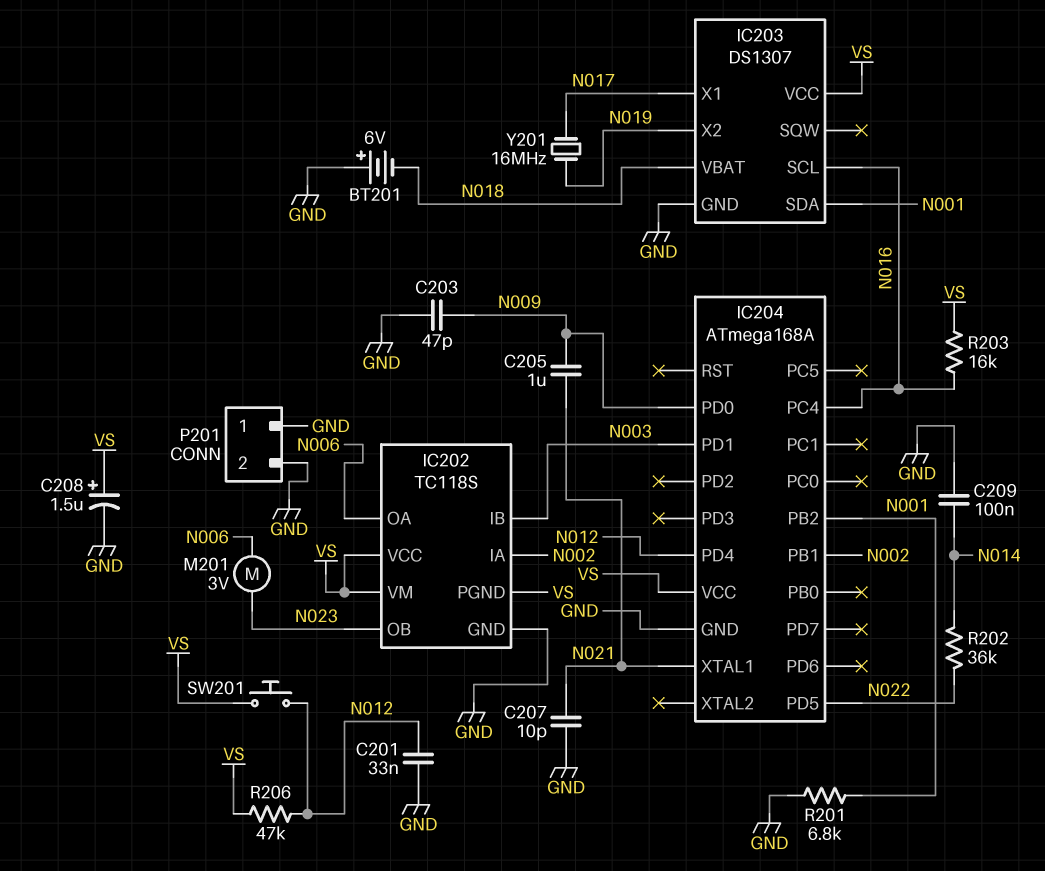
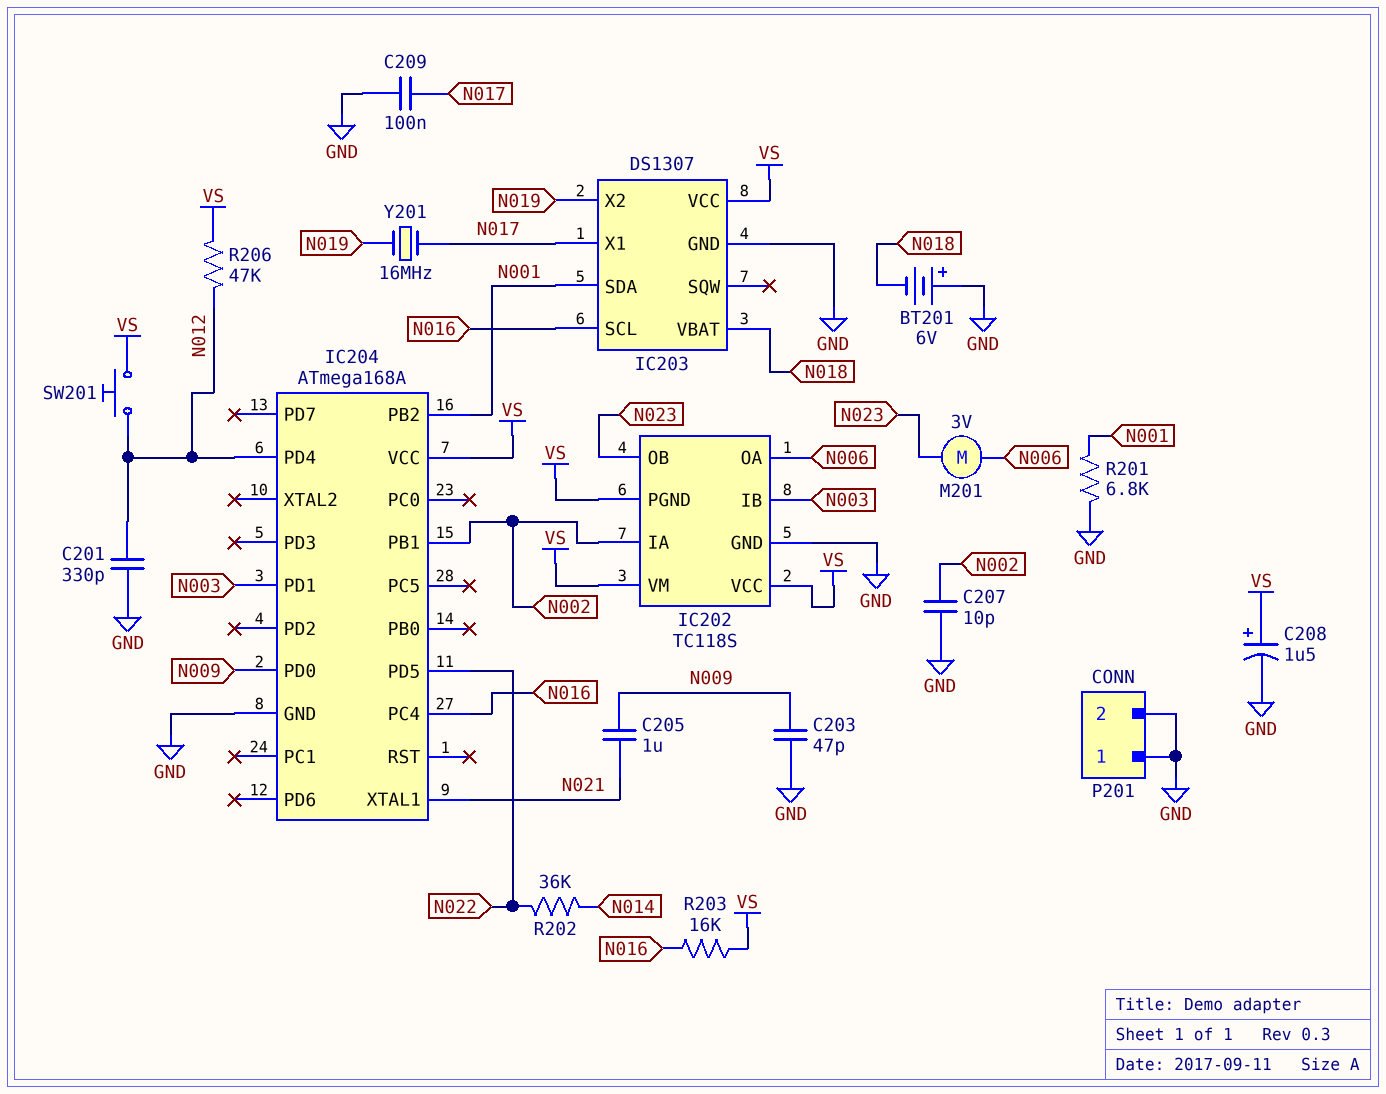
C201: 33nF (GND, N012) -> 330pF (GND, N012)
C207: 10pF (GND, N021) -> 10pF (GND, N002)
C209: 100nF (GND, N014) -> 100nF (GND, N017)

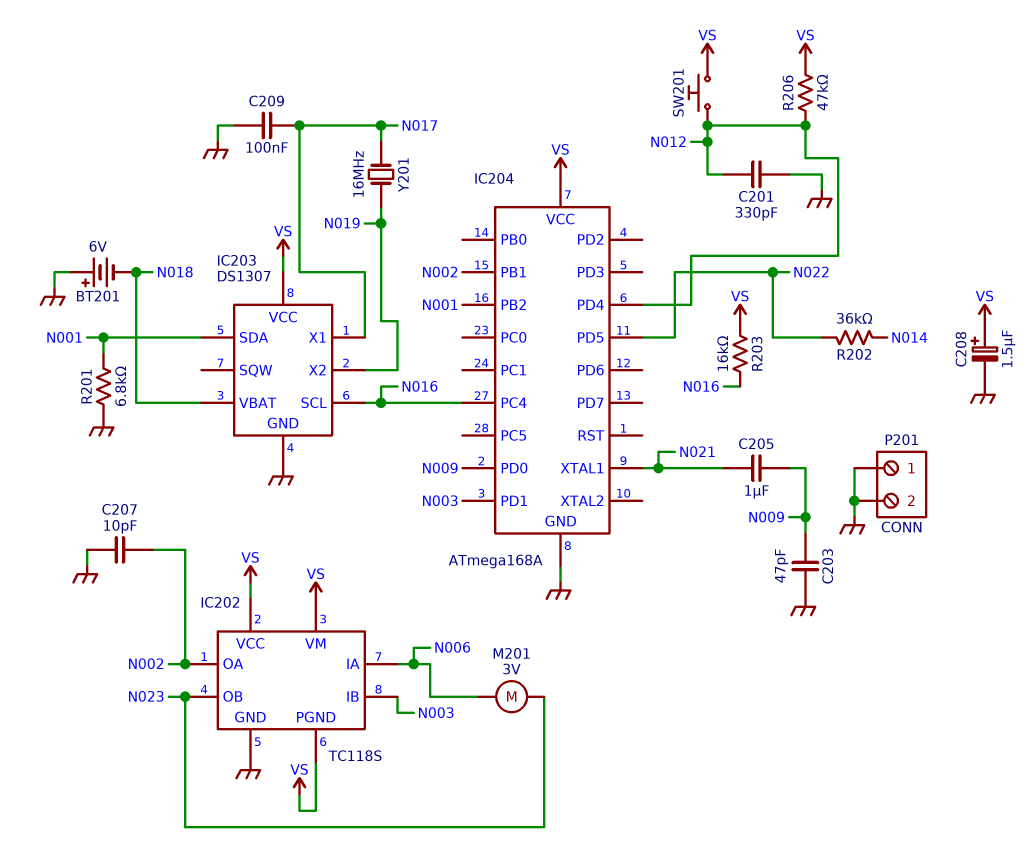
IC202 pin IA: N002 -> N006
IC202 pin OA: N006 -> N002

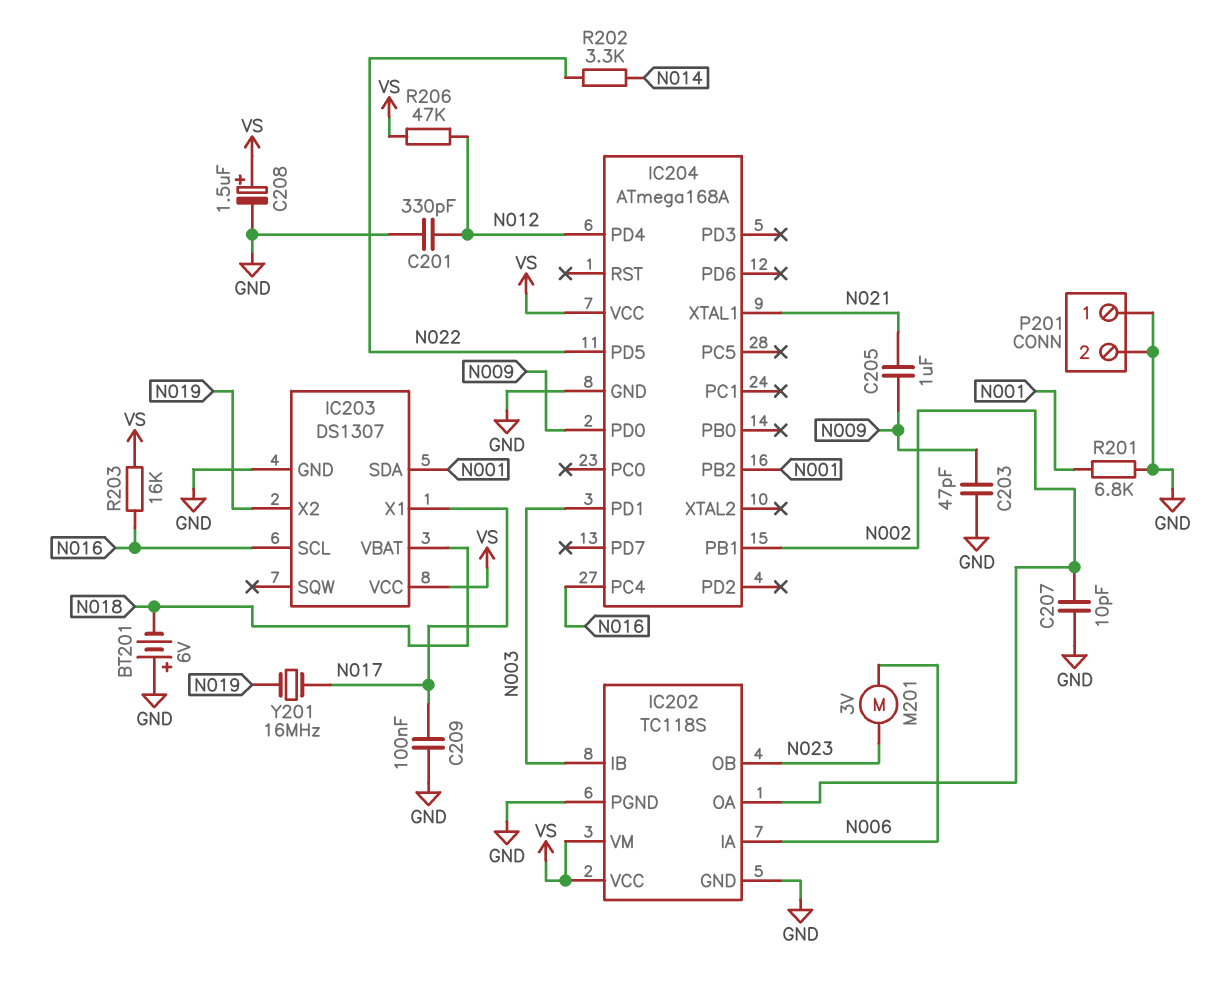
IC202 pin PGND: VS -> GND
R202: 36k (N014, N022) -> 3.3k (N014, N022)
SW201: button (N012, VS) -> none

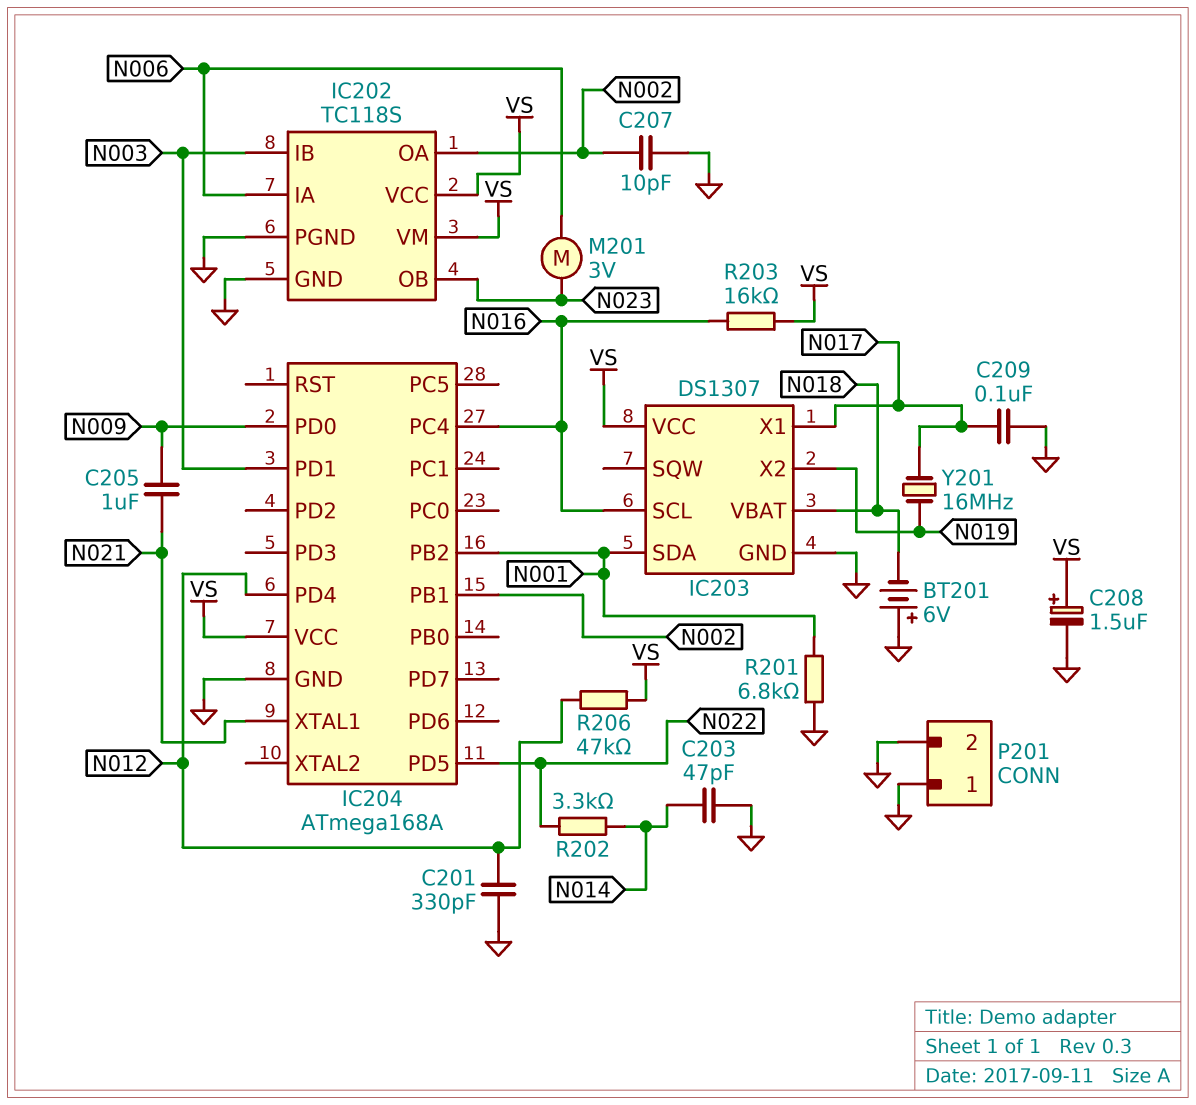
C203: 47pF (GND, N009) -> 47pF (GND, N014)

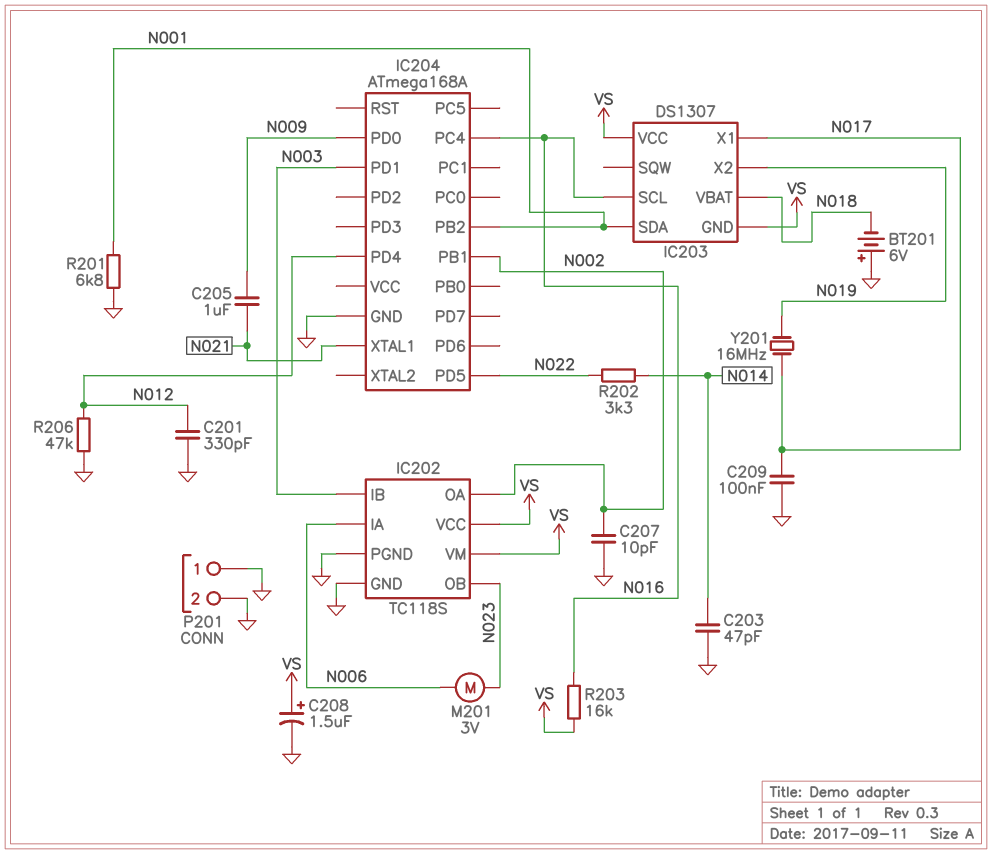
IC203 pin GND: GND -> VS
IC204 pin VCC: VS -> none
R206: 47k (N012, VS) -> 47k (GND, N012)

